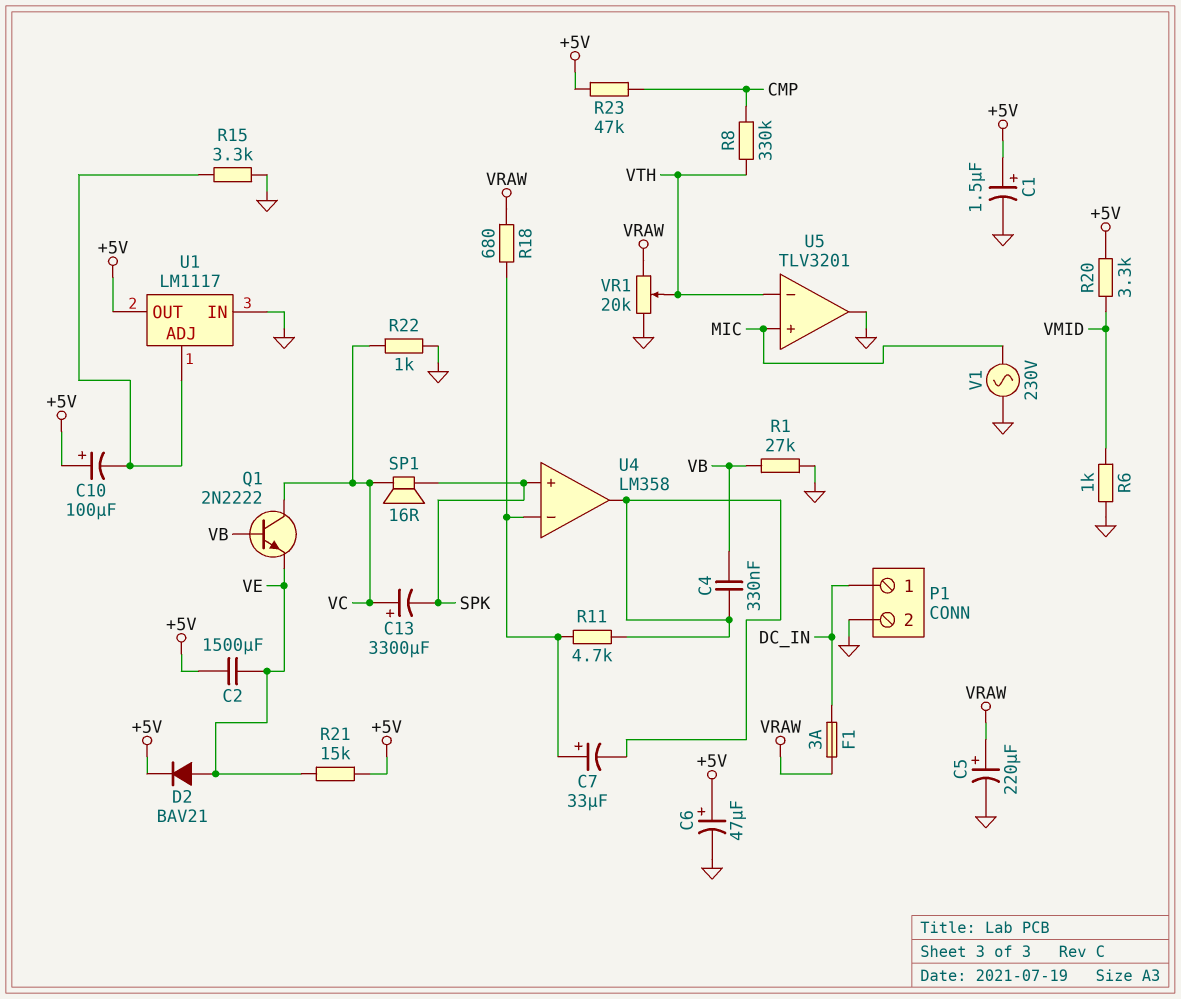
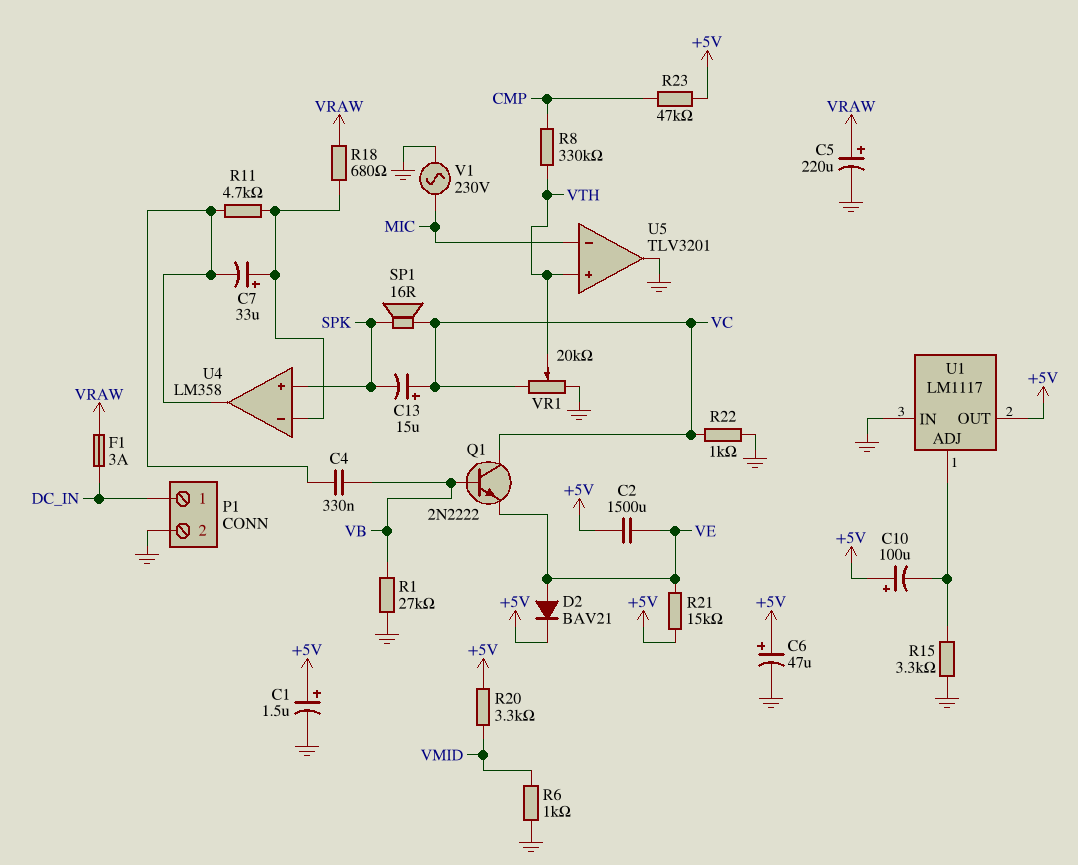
C13: 3300uF (plus VC, minus SPK) -> 15uF (plus VC, minus SPK)
U5 pin in+: MIC -> VTH
U5 pin in-: VTH -> MIC
VR1: 20k (GND, VRAW, wiper VTH) -> 20k (GND, VC, wiper VTH)

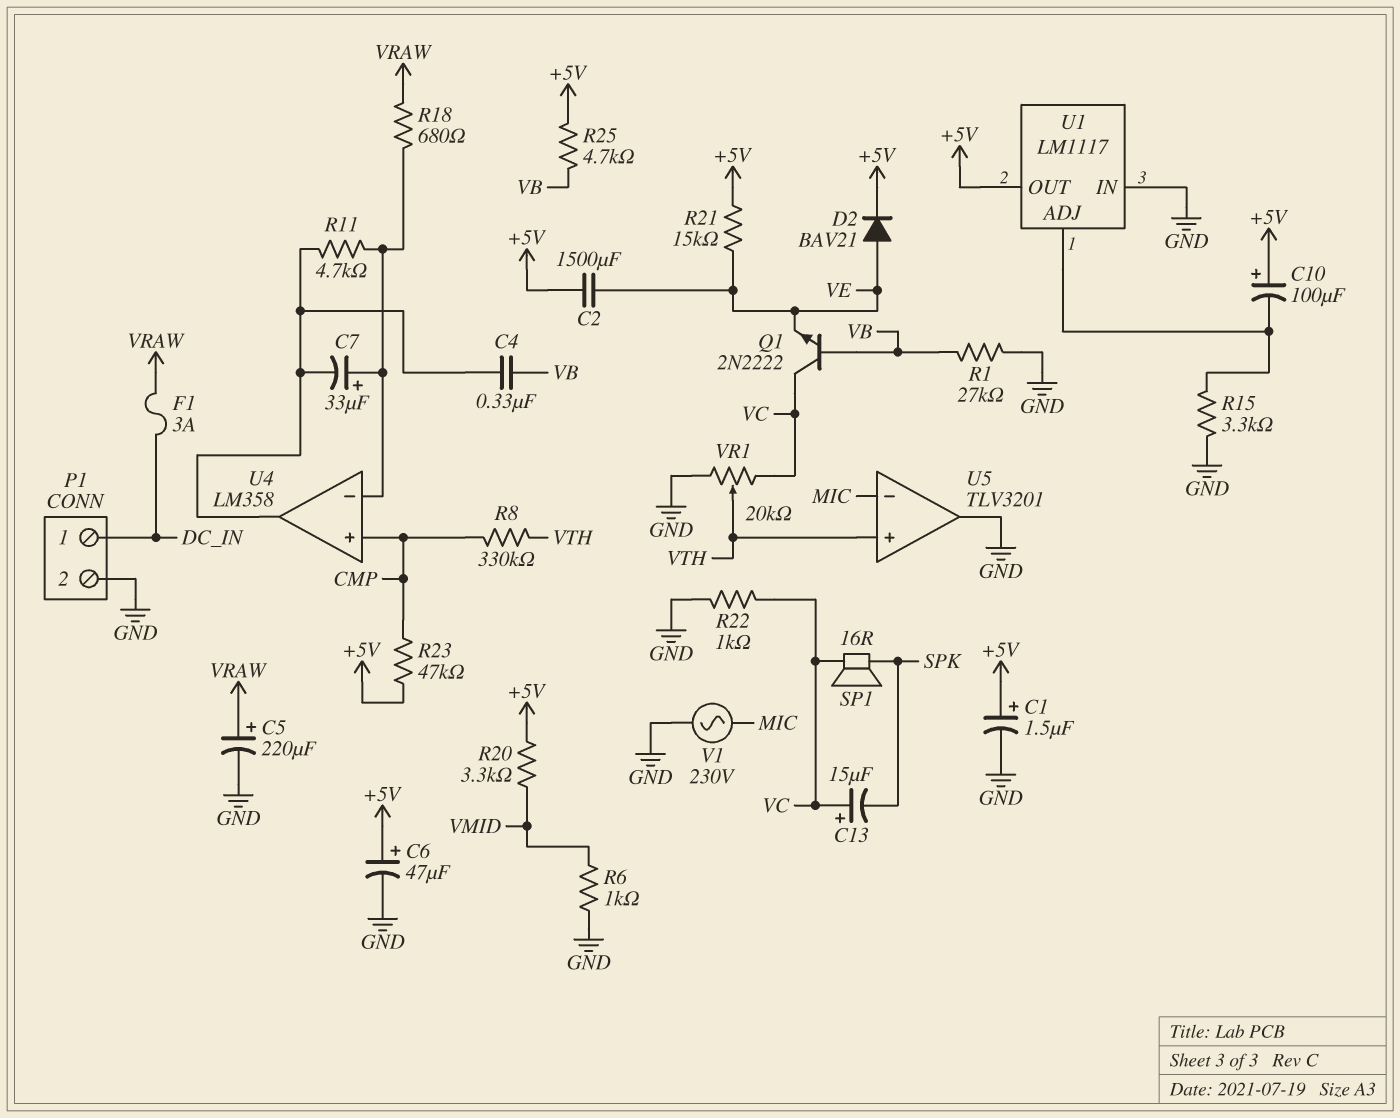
R25: none -> 4.7k (+5V, VB)
U4 pin in+: SPK -> CMP

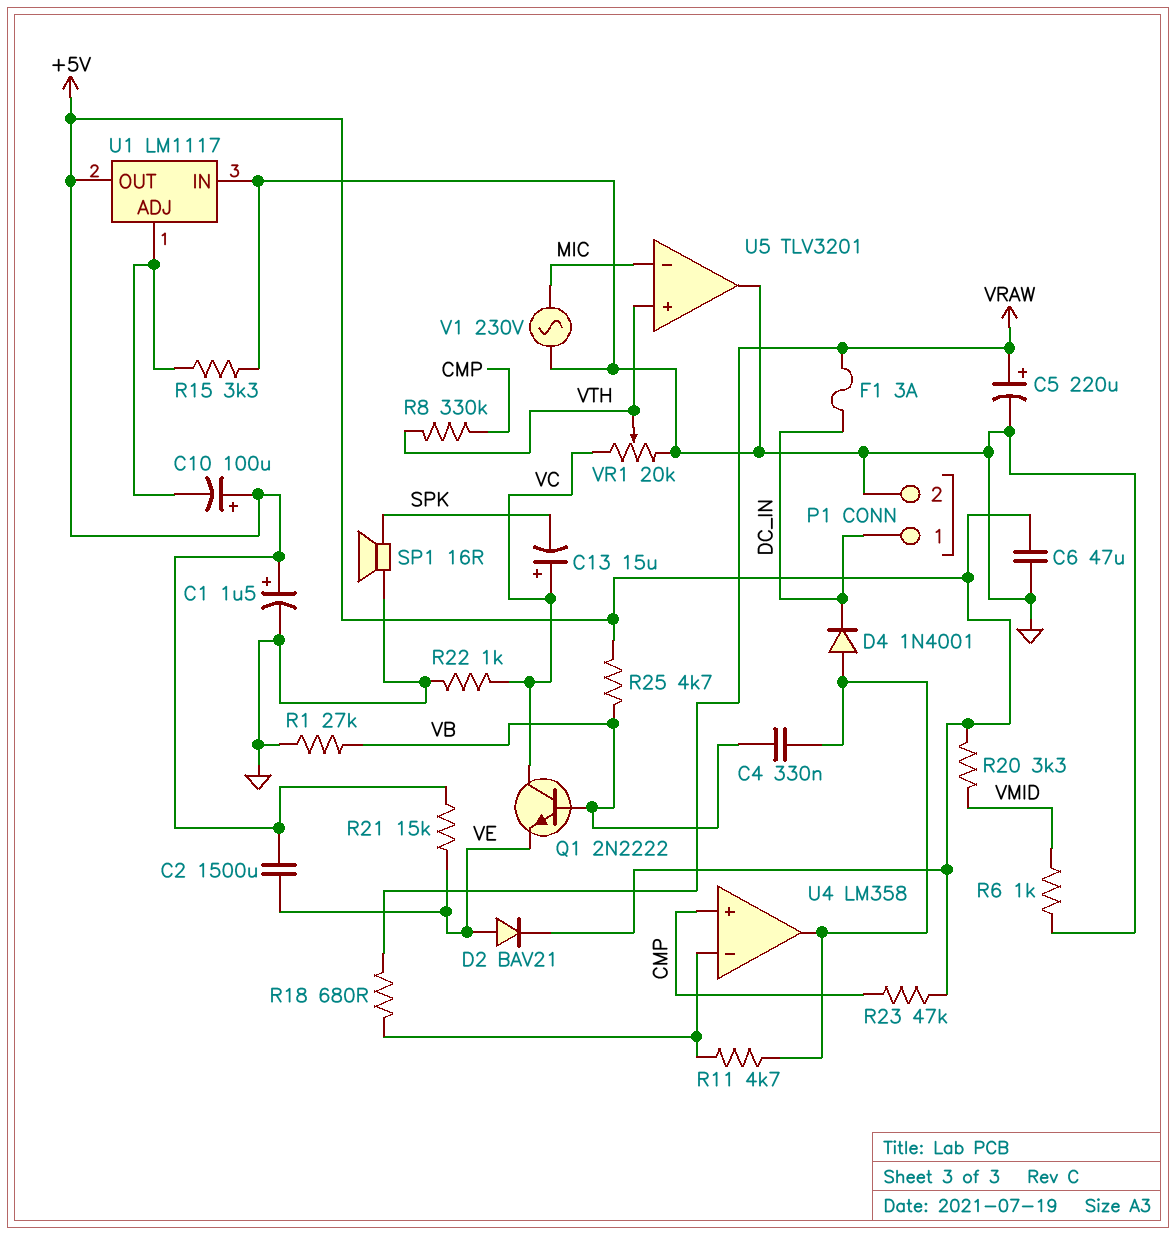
C6: 47uF (plus +5V, minus GND) -> 47uF (+5V, GND)
C7: 33uF (plus U4/in-, minus U4/out) -> none
D4: none -> diode 1N4001 (A U4/out, K DC_IN)
SP1: speaker 16R (SPK, VC) -> speaker 16R (GND, SPK)

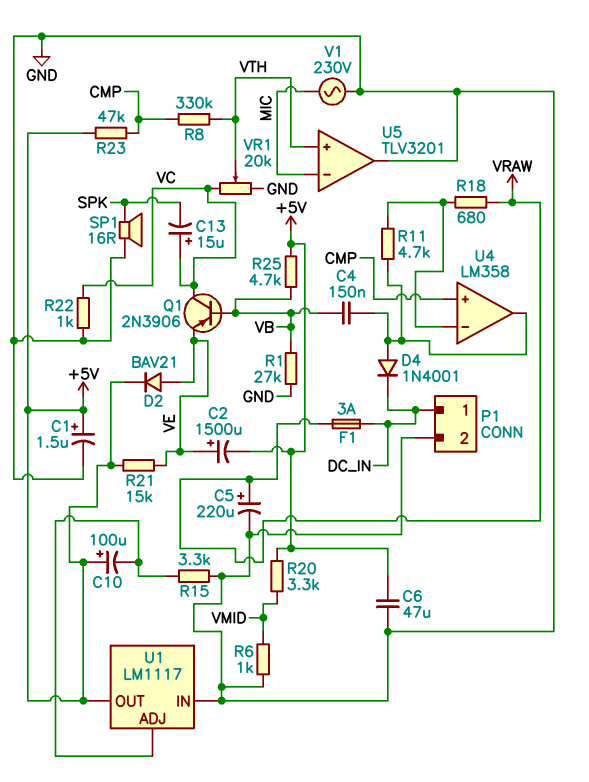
C2: 1500uF (+5V, VE) -> 1500uF (plus VE, minus +5V)
C4: 330nF (U4/out, VB) -> 150nF (U4/out, VB)
Q1: NPN 2N2222 (B VB, C VC, E VE) -> PNP 2N3906 (B VB, C VC, E VE)

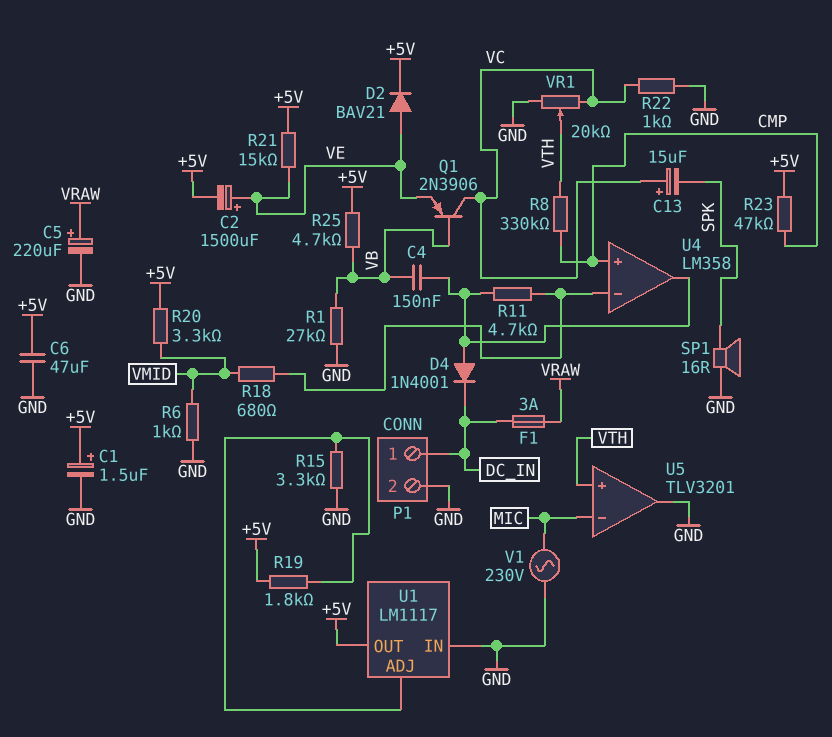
C10: 100uF (plus +5V, minus U1/ADJ) -> none
R18: 680 (U4/in-, VRAW) -> 680 (U4/in-, VMID)
R19: none -> 1.8k (+5V, U1/ADJ)

